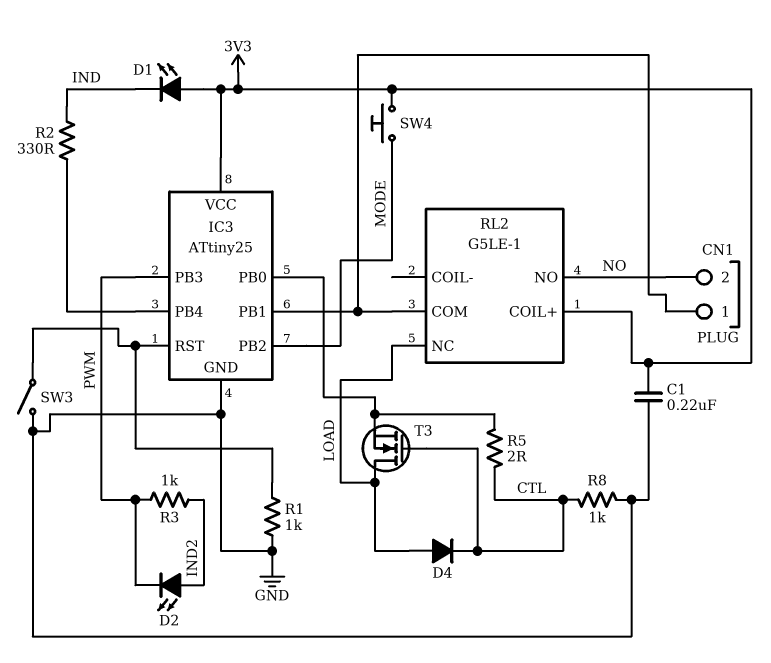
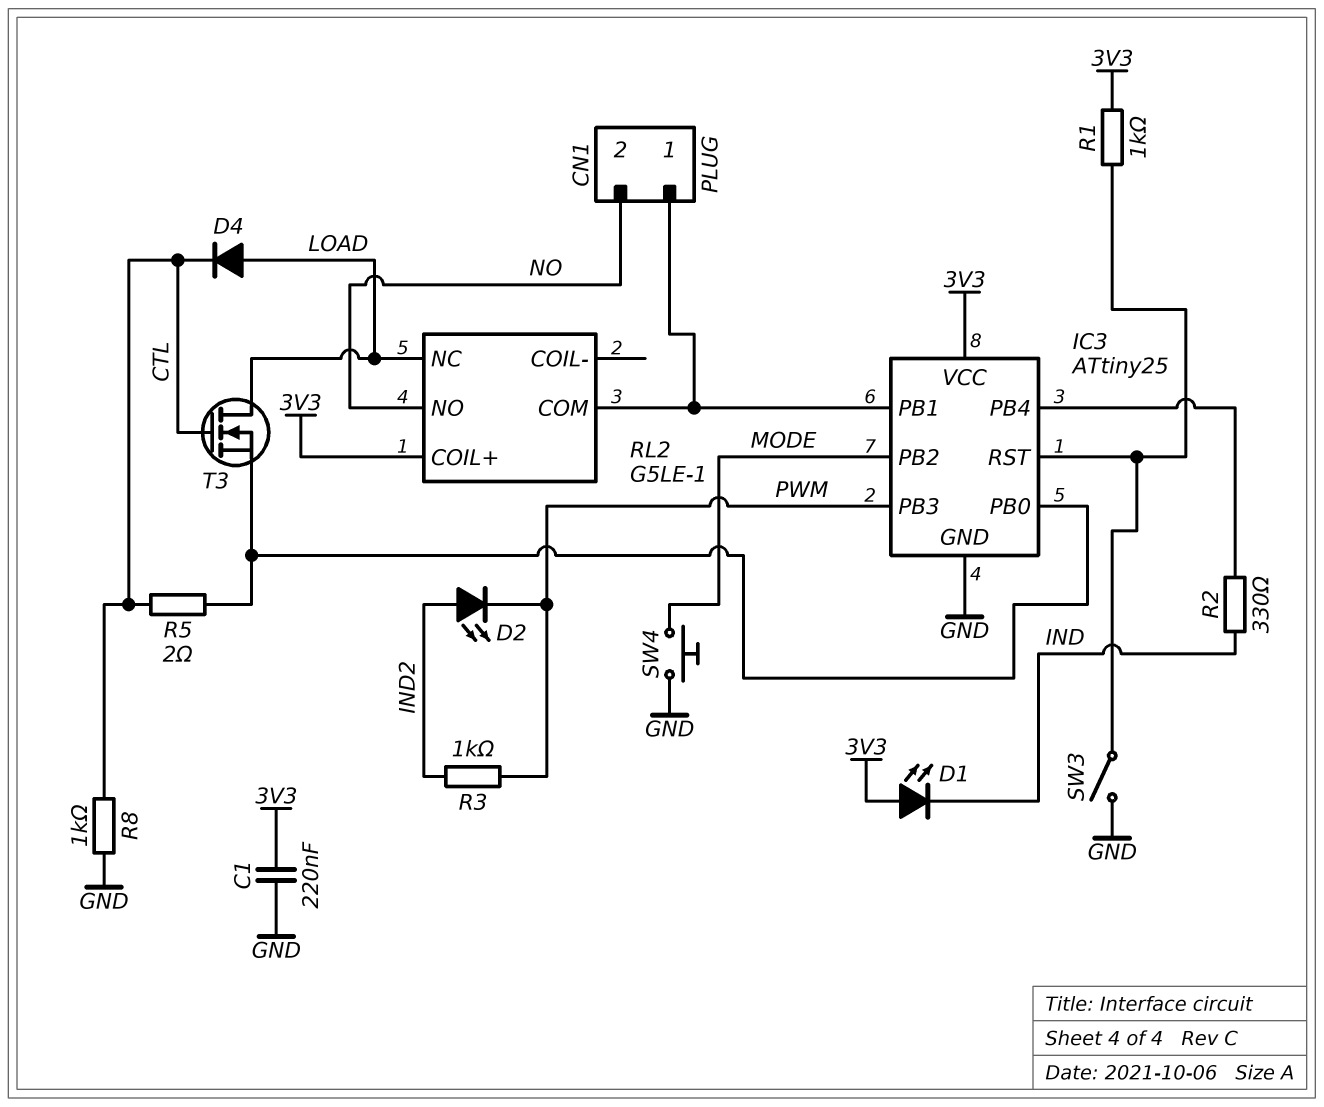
R1: 1k (GND, IC3/RST) -> 1k (3V3, IC3/RST)
SW4: button (3V3, MODE) -> button (GND, MODE)

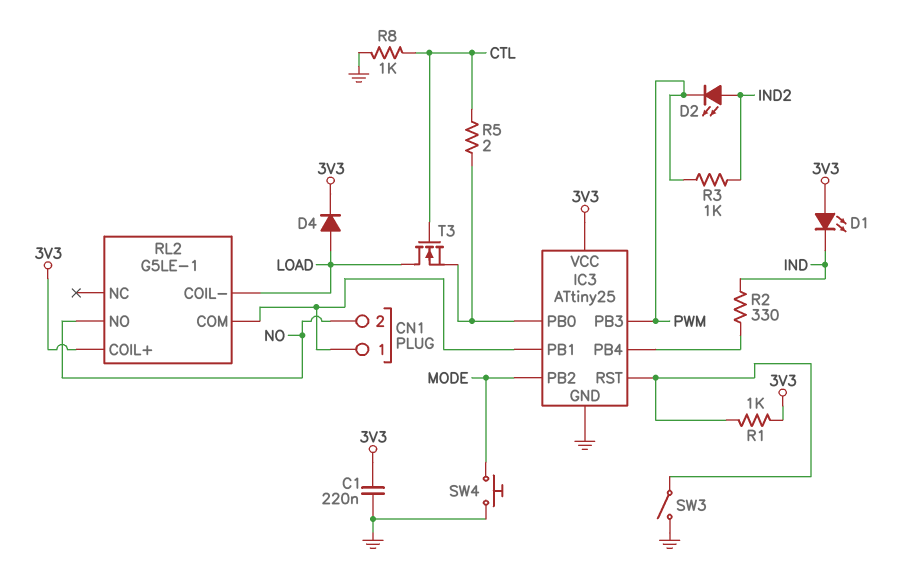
D4: diode (A LOAD, K CTL) -> diode (A LOAD, K 3V3)
RL2 pin COIL-: none -> LOAD
RL2 pin NC: LOAD -> none

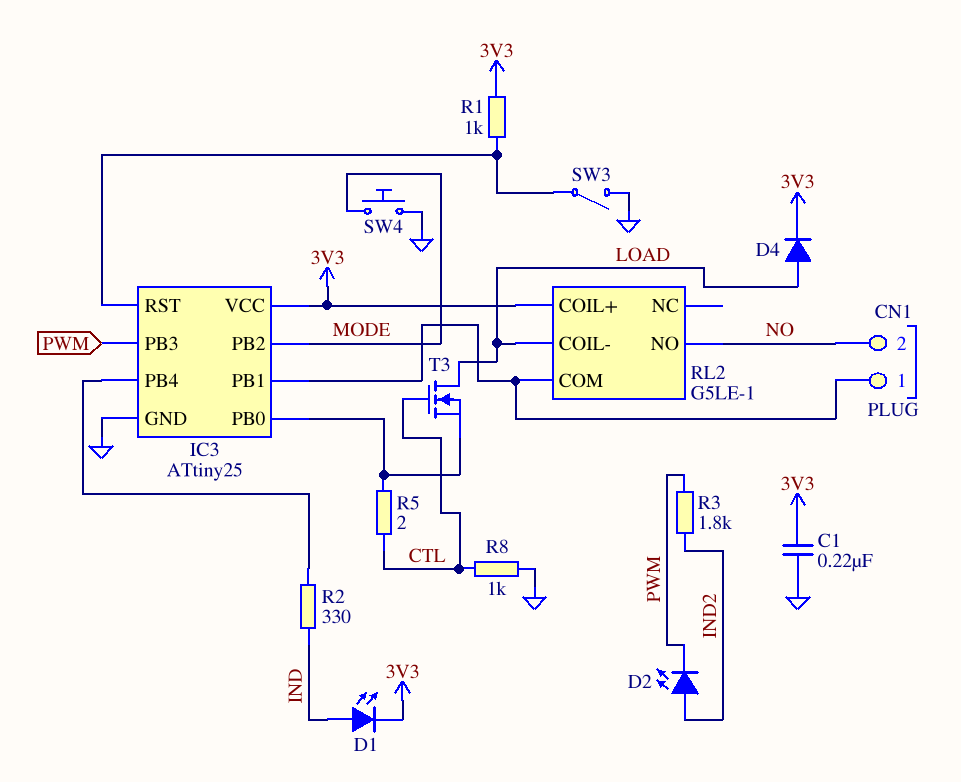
D1: LED (A 3V3, K IND) -> LED (A IND, K 3V3)
R3: 1k (IND2, PWM) -> 1.8k (IND2, PWM)

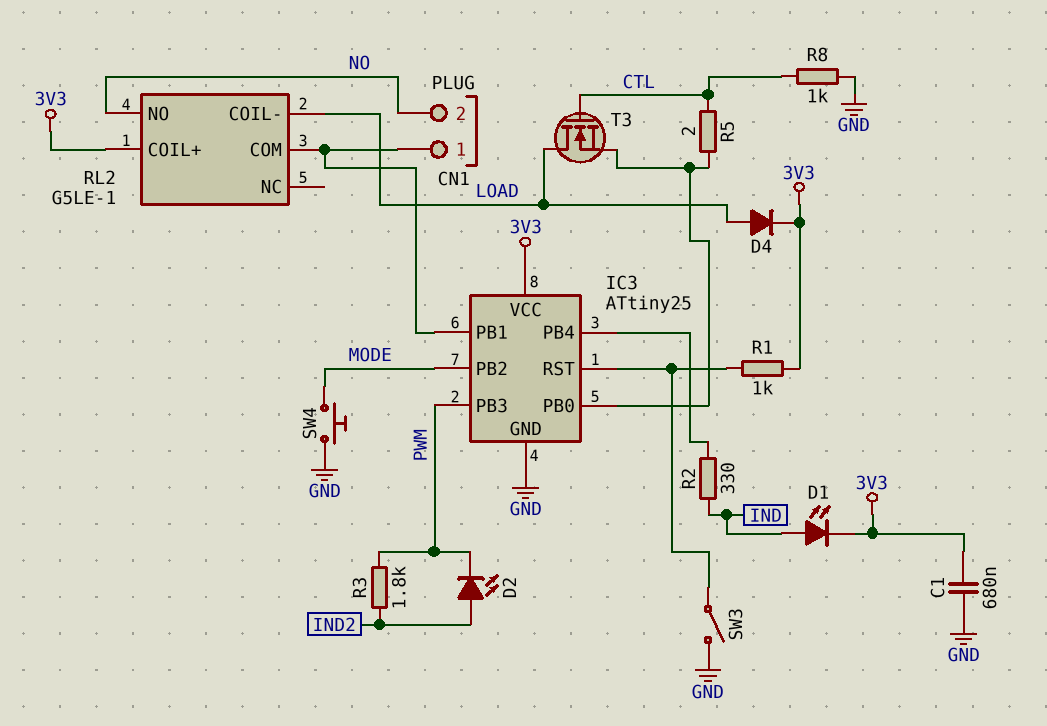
C1: 220nF (3V3, GND) -> 680nF (3V3, GND)

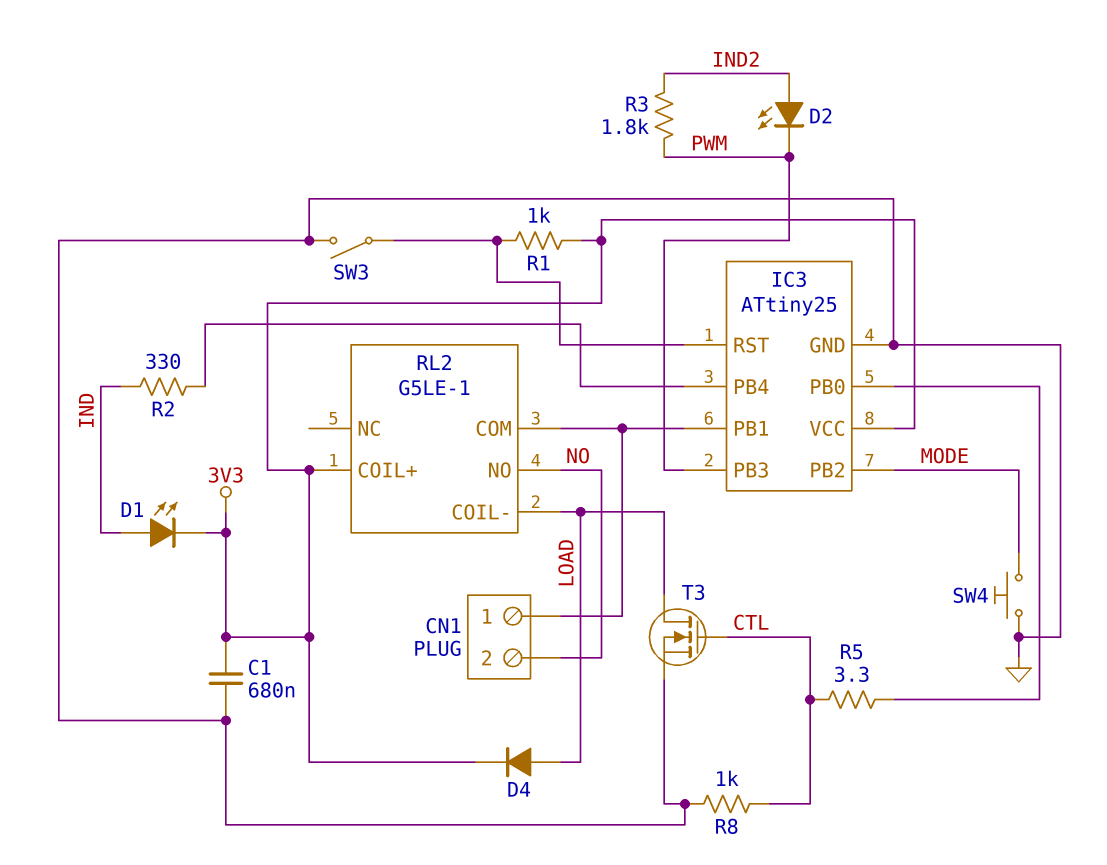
R5: 2 (CTL, IC3/PB0) -> 3.3 (CTL, IC3/PB0)
T3: NMOS (G CTL, D LOAD, S IC3/PB0) -> NMOS (G CTL, D LOAD, S GND)

